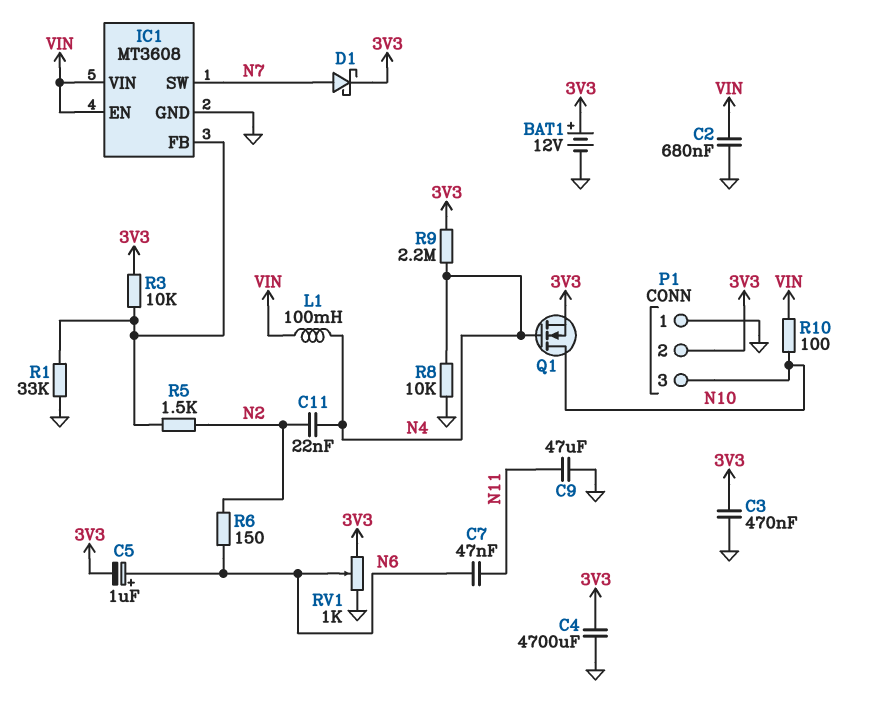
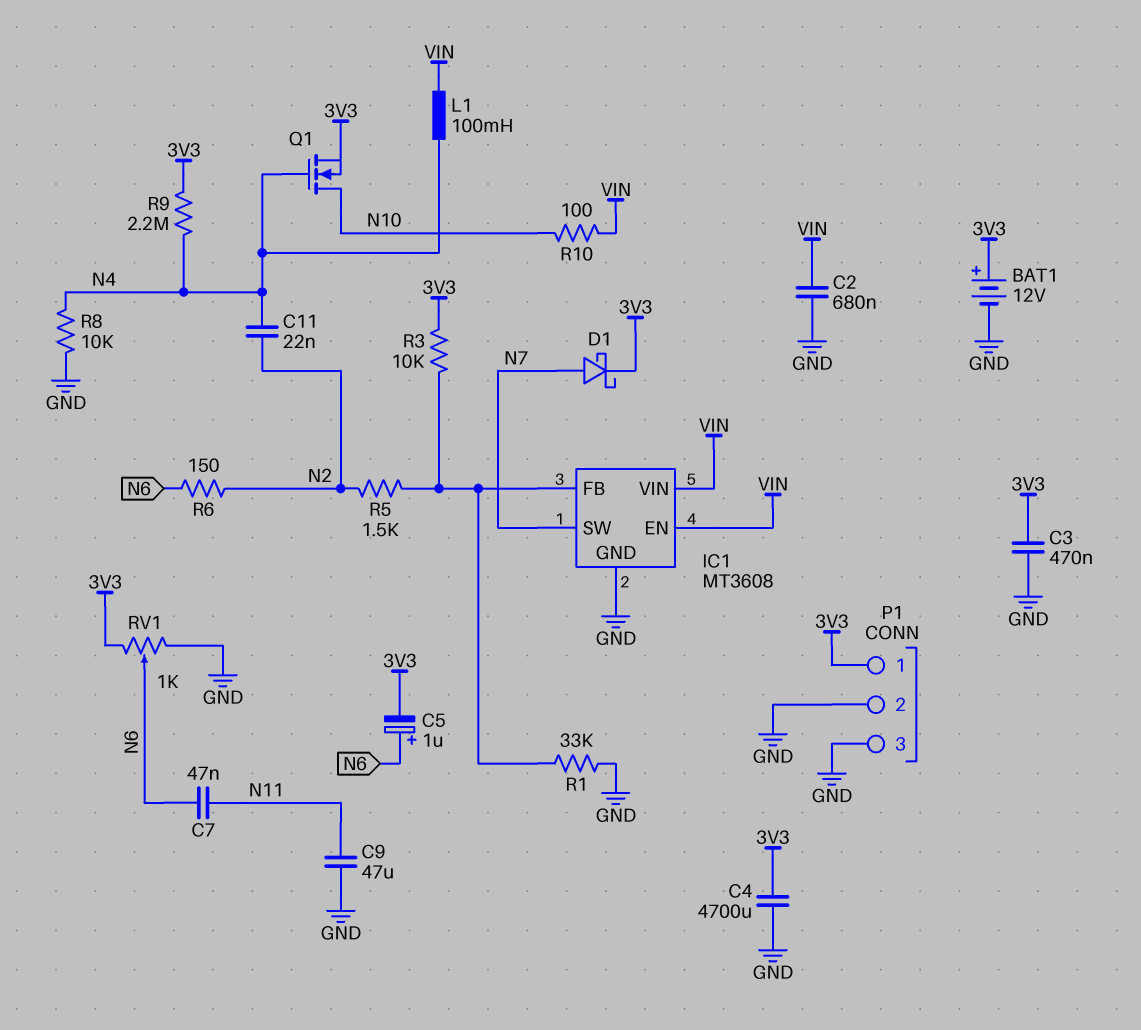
P1 pin 1: GND -> 3V3
P1 pin 2: 3V3 -> GND
P1 pin 3: N10 -> GND

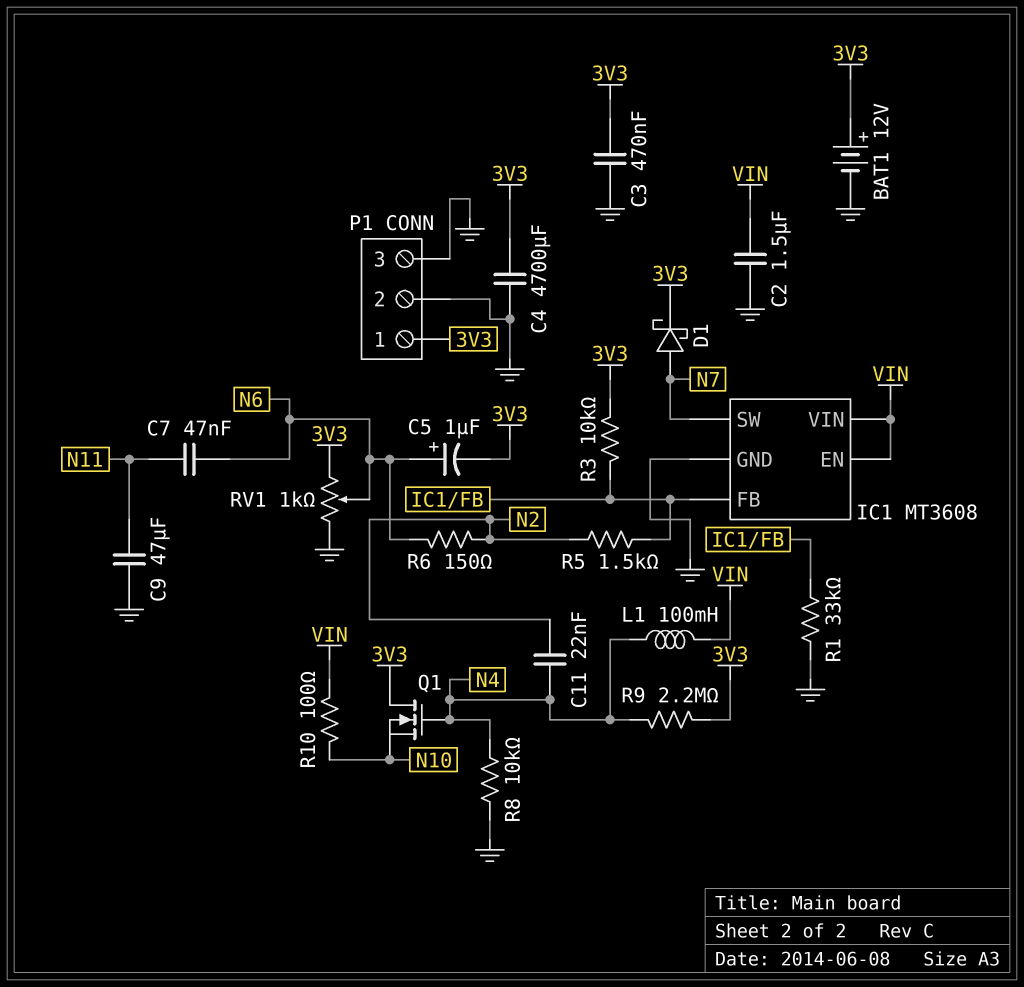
C2: 680nF (GND, VIN) -> 1.5uF (GND, VIN)
Q1: NMOS (G N4, D N10, S 3V3) -> NMOS (G N4, D 3V3, S N10)

